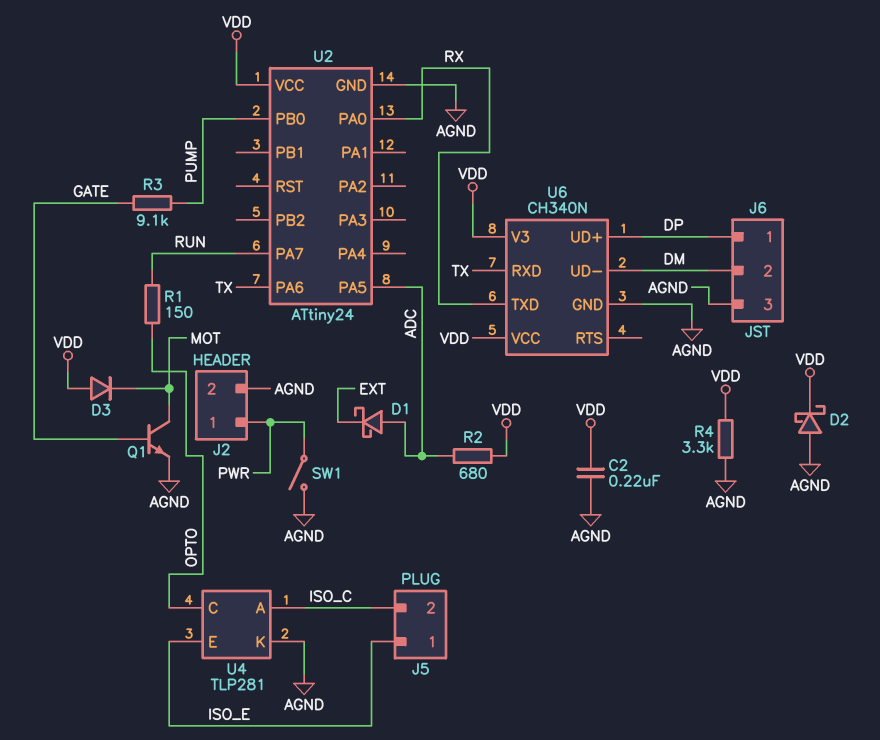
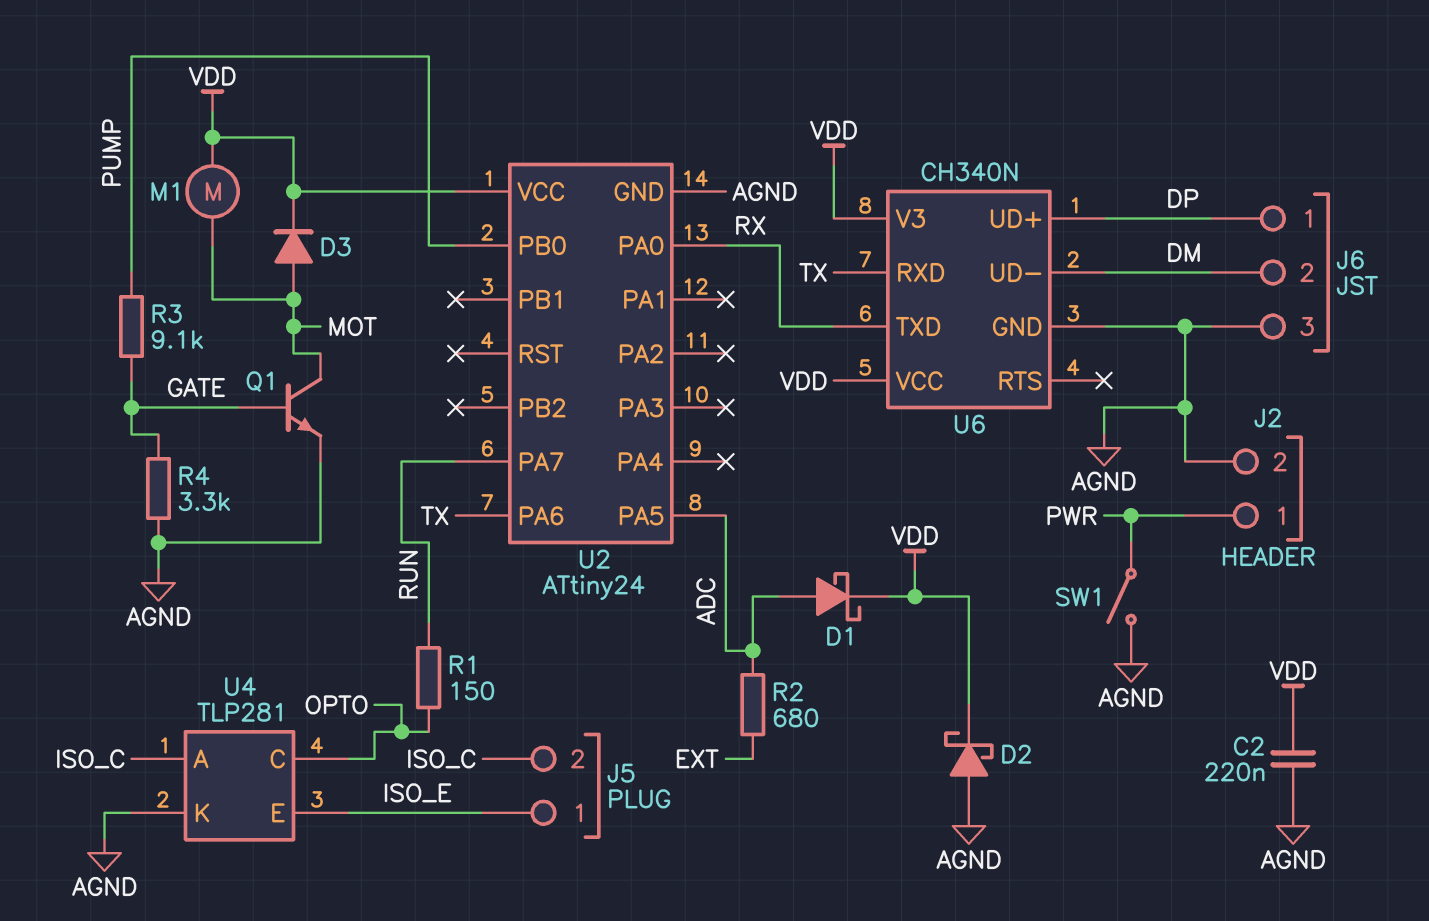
D1: schottky (A ADC, K EXT) -> schottky (A ADC, K VDD)
D3: diode (A VDD, K MOT) -> diode (A MOT, K VDD)
M1: none -> motor (MOT, VDD)
R2: 680 (ADC, VDD) -> 680 (ADC, EXT)
R4: 3.3k (AGND, VDD) -> 3.3k (AGND, GATE)

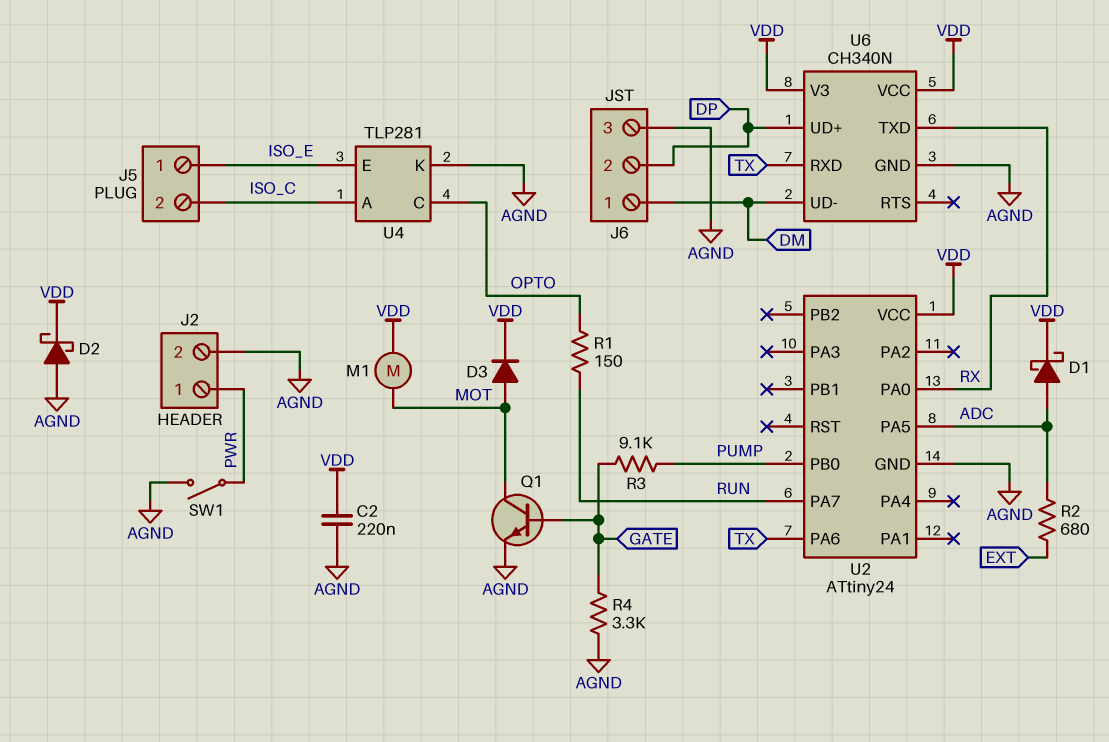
J6 pin 1: DP -> DM
J6 pin 2: DM -> DP

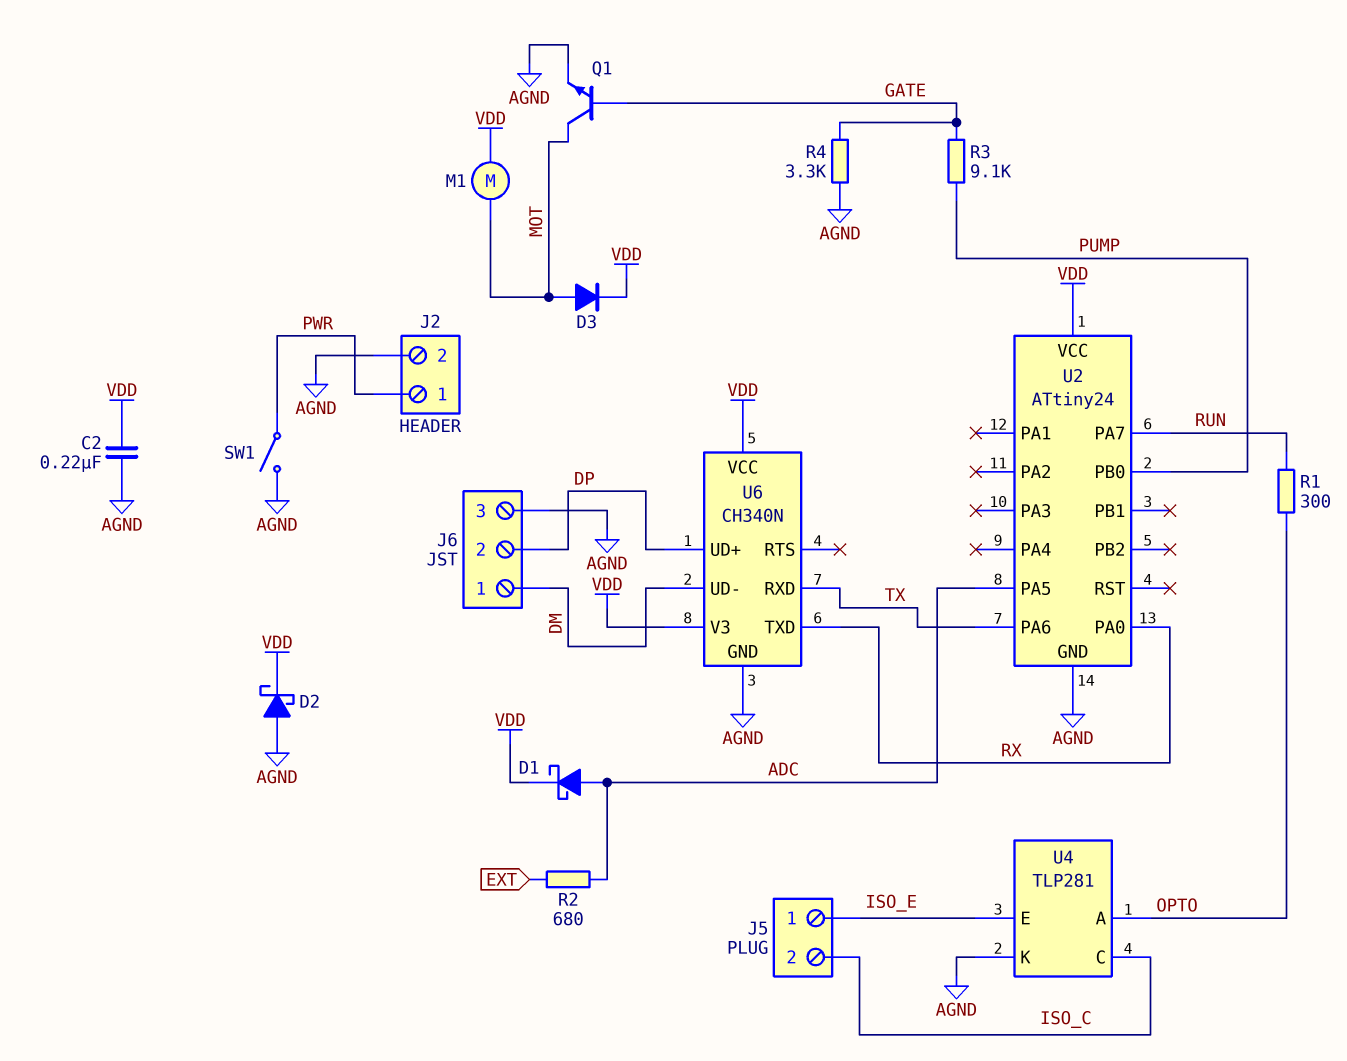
R1: 150 (OPTO, RUN) -> 300 (OPTO, RUN)
U4 pin A: ISO_C -> OPTO
U4 pin C: OPTO -> ISO_C

